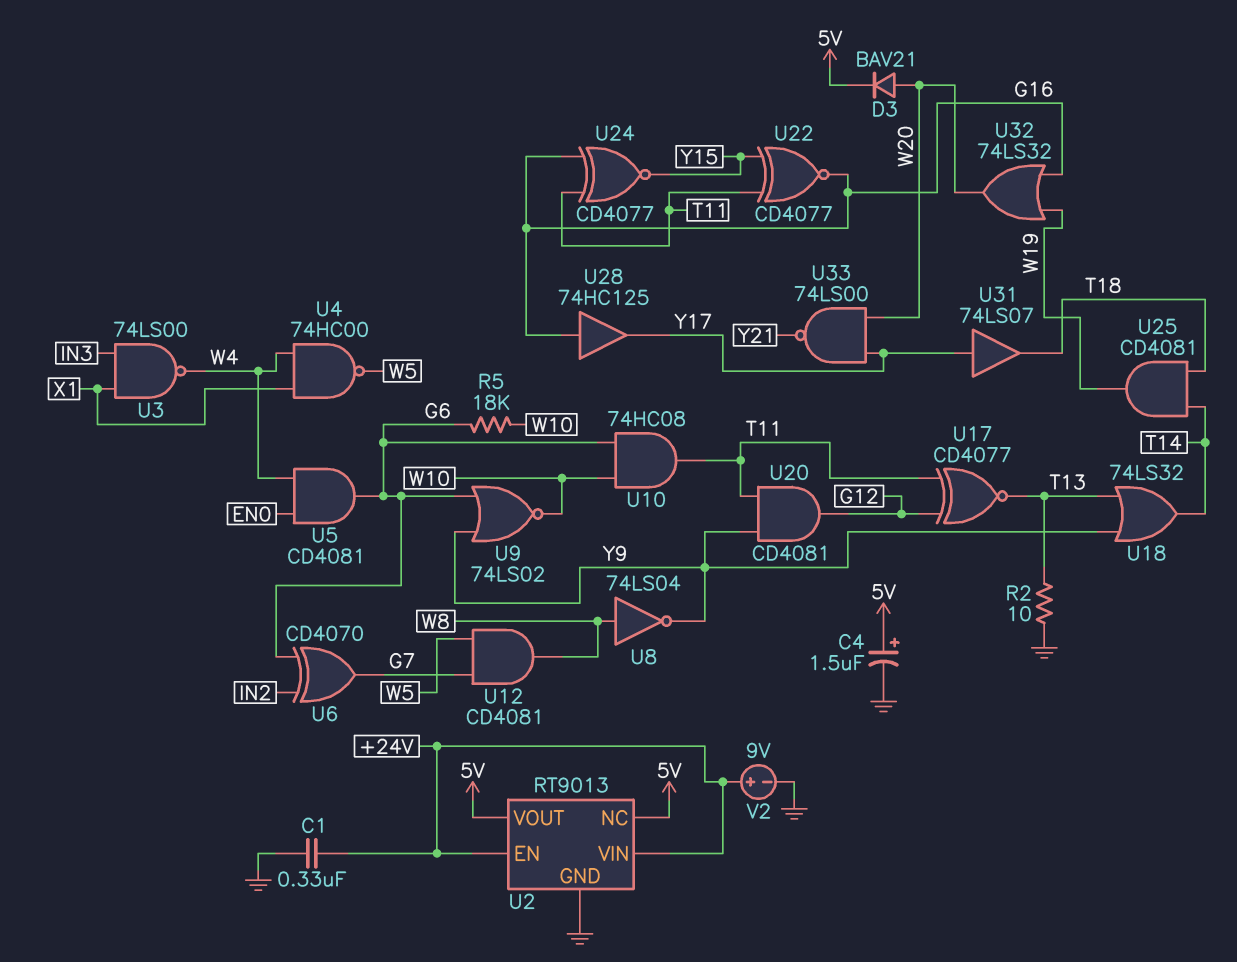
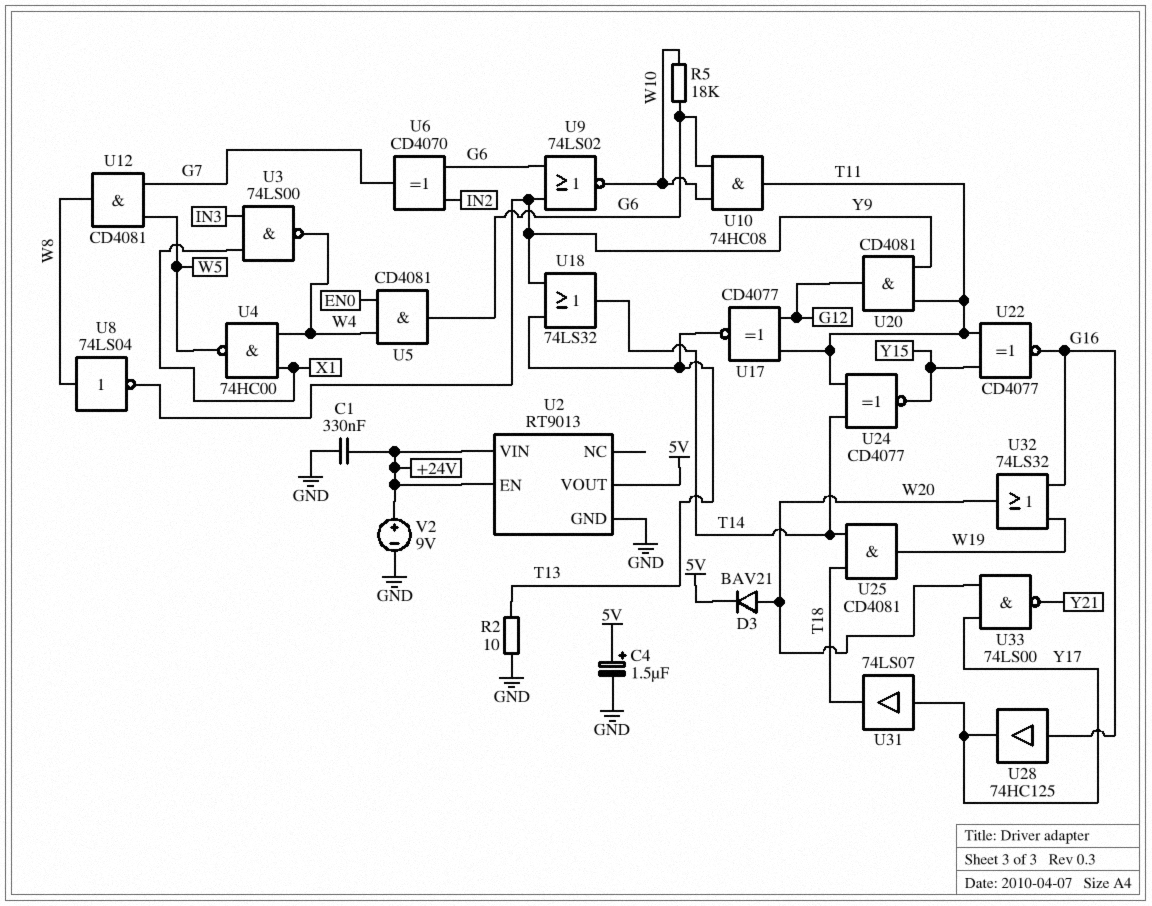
U2 pin NC: 5V -> none
U24: XNOR CD4077 (in G16, in T11, out Y15) -> XNOR CD4077 (in T11, in T14, out Y15)

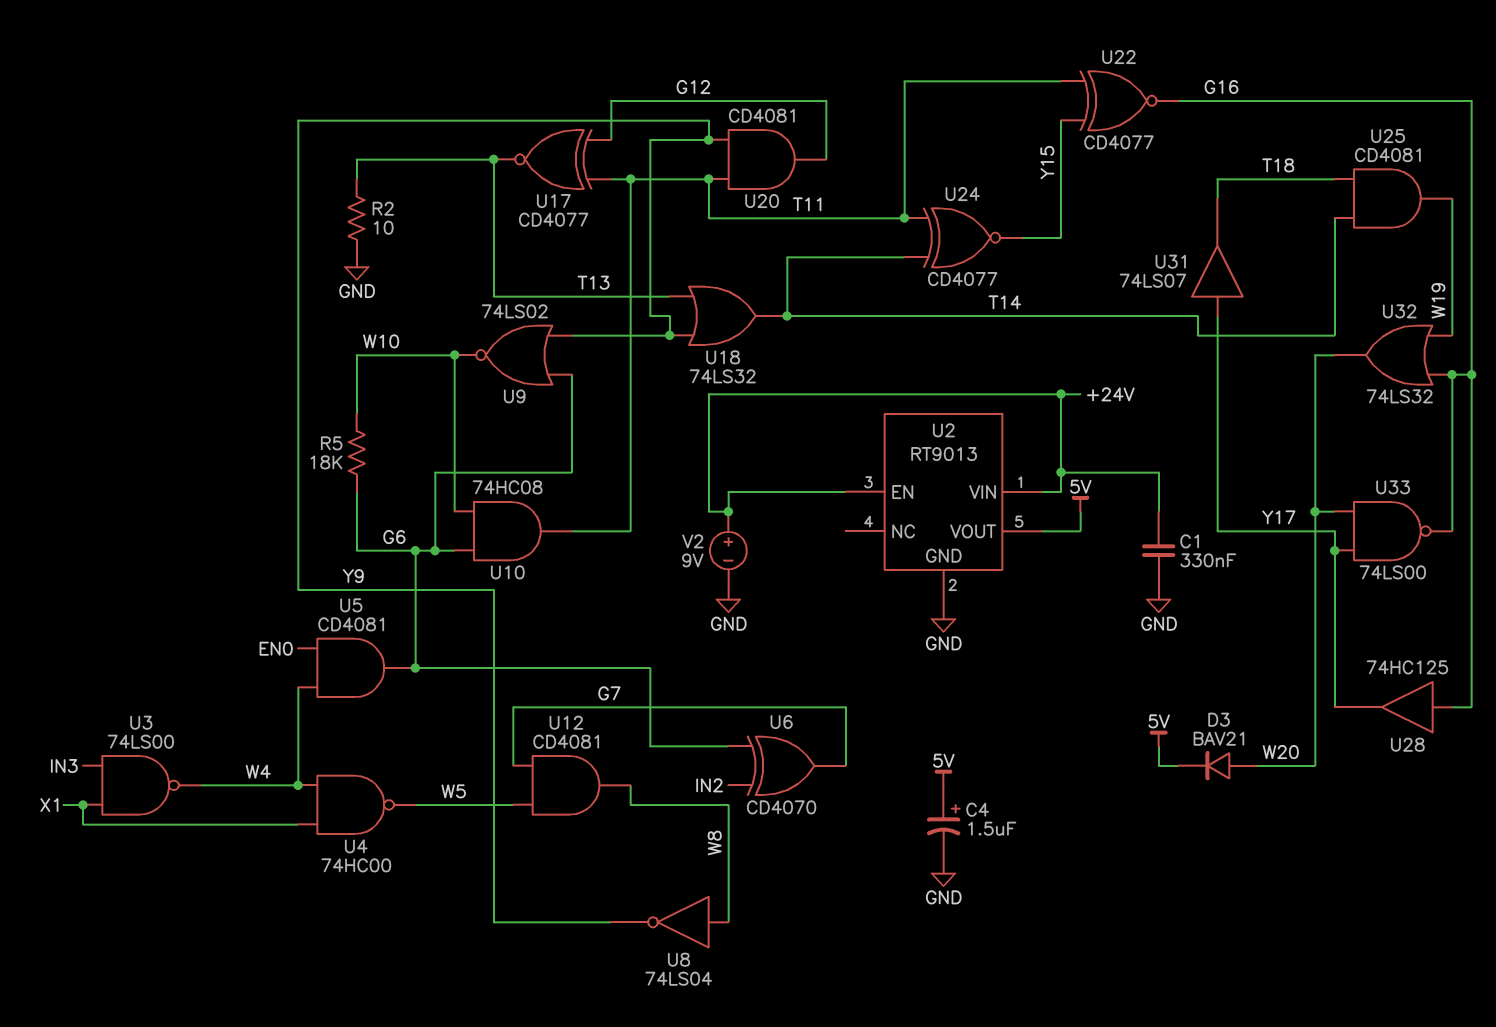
U33: NAND 74LS00 (in W20, in Y17, out Y21) -> NAND 74LS00 (in W20, in Y17, out G16)

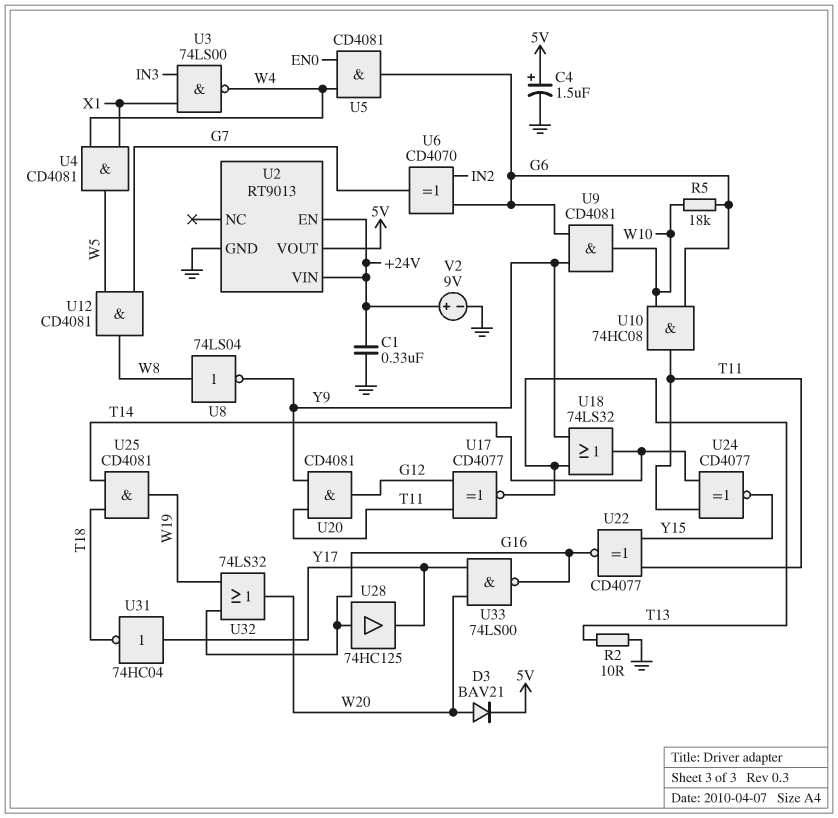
U4: NAND 74HC00 (in W4, in X1, out W5) -> AND CD4081 (in W4, in X1, out W5)
U9: NOR 74LS02 (in G6, in Y9, out W10) -> AND CD4081 (in G6, in Y9, out W10)
U31: buffer 74LS07 (in Y17, out T18) -> NOT 74HC04 (in Y17, out T18)

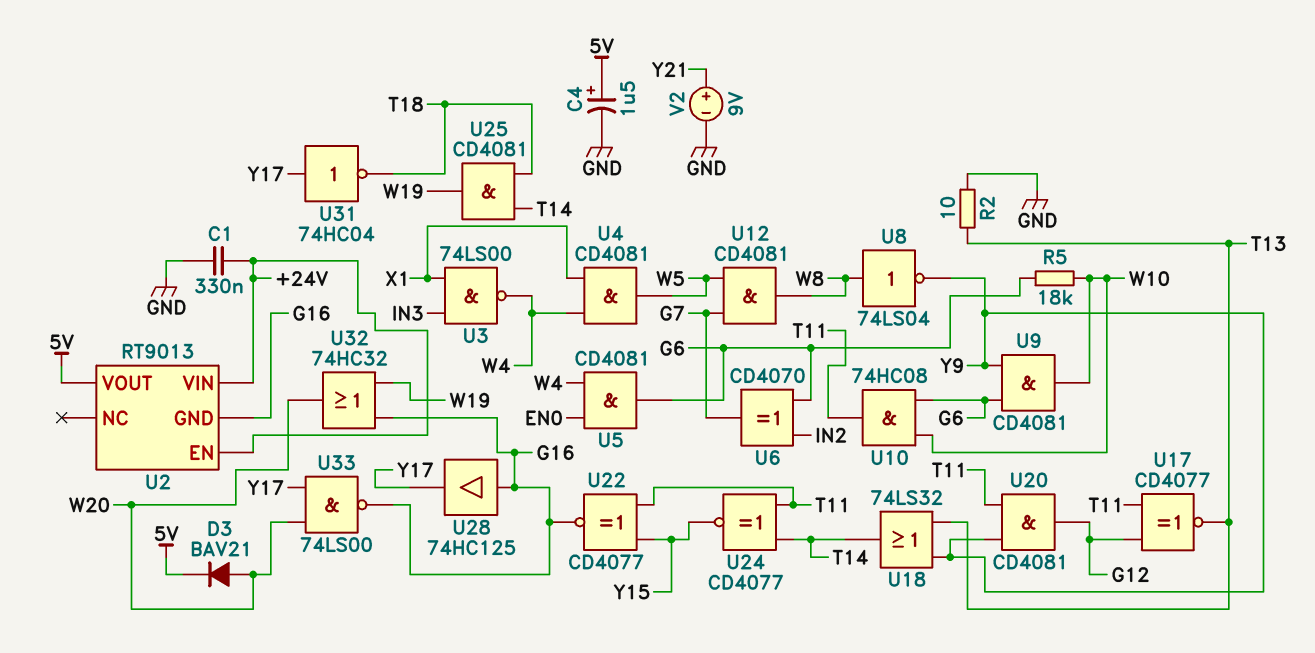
U2 pin GND: GND -> G16
U32: OR 74LS32 (in G16, in W19, out W20) -> OR 74HC32 (in G16, in W19, out W20)
V2: 9V (plus +24V, minus GND) -> 9V (plus Y21, minus GND)

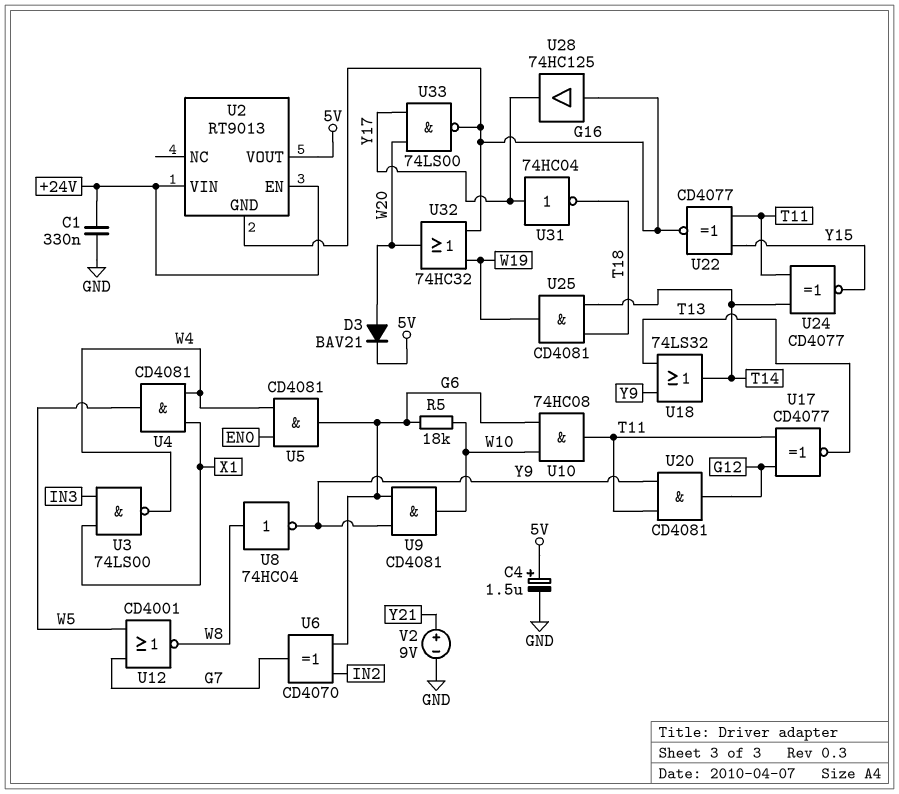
R2: 10 (GND, T13) -> none
U8: NOT 74LS04 (in W8, out Y9) -> NOT 74HC04 (in W8, out Y9)
U12: AND CD4081 (in G7, in W5, out W8) -> NOR CD4001 (in G7, in W5, out W8)

